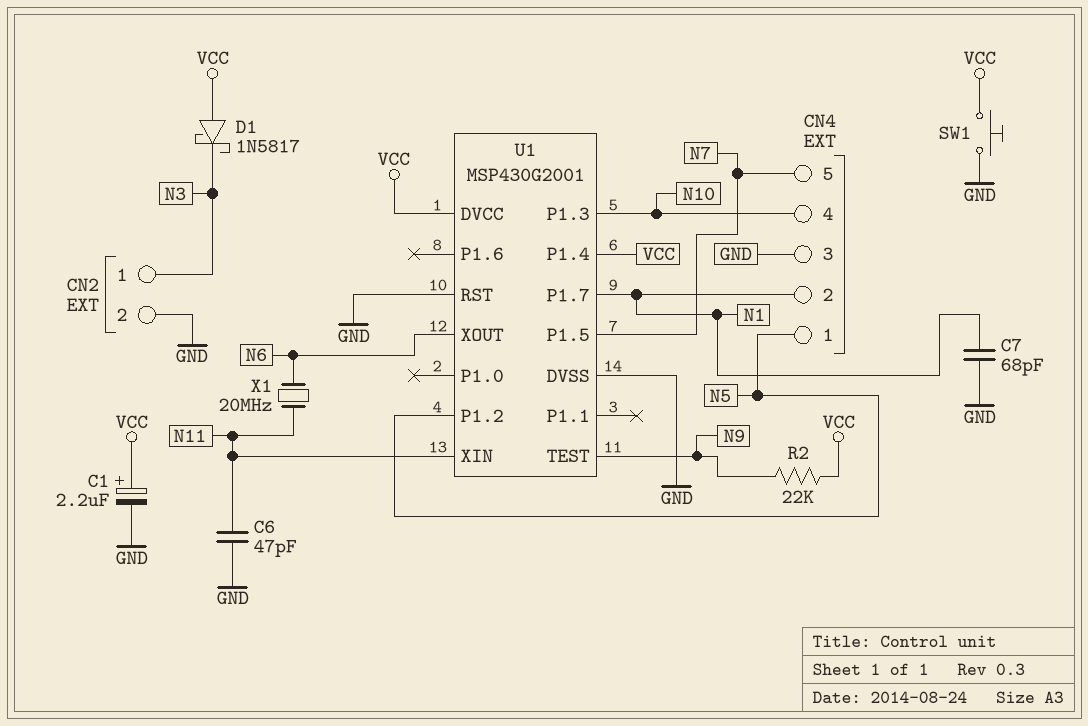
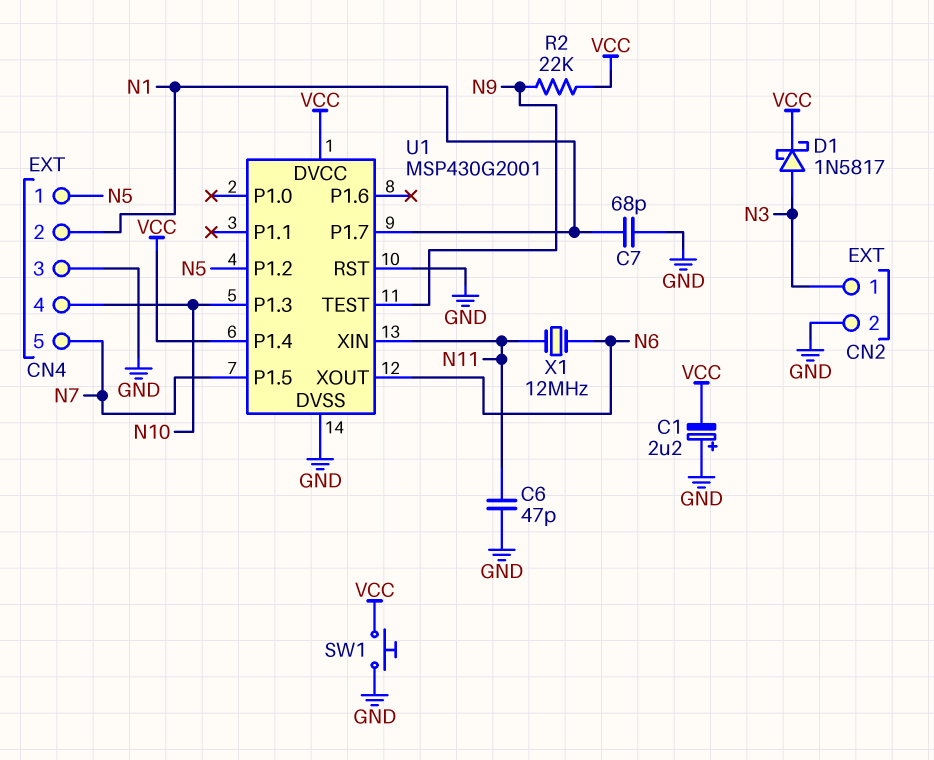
C1: 2.2uF (plus VCC, minus GND) -> 2.2uF (plus GND, minus VCC)
D1: schottky 1N5817 (A VCC, K N3) -> schottky 1N5817 (A N3, K VCC)
X1: 20MHz (N6, N11) -> 12MHz (N6, N11)

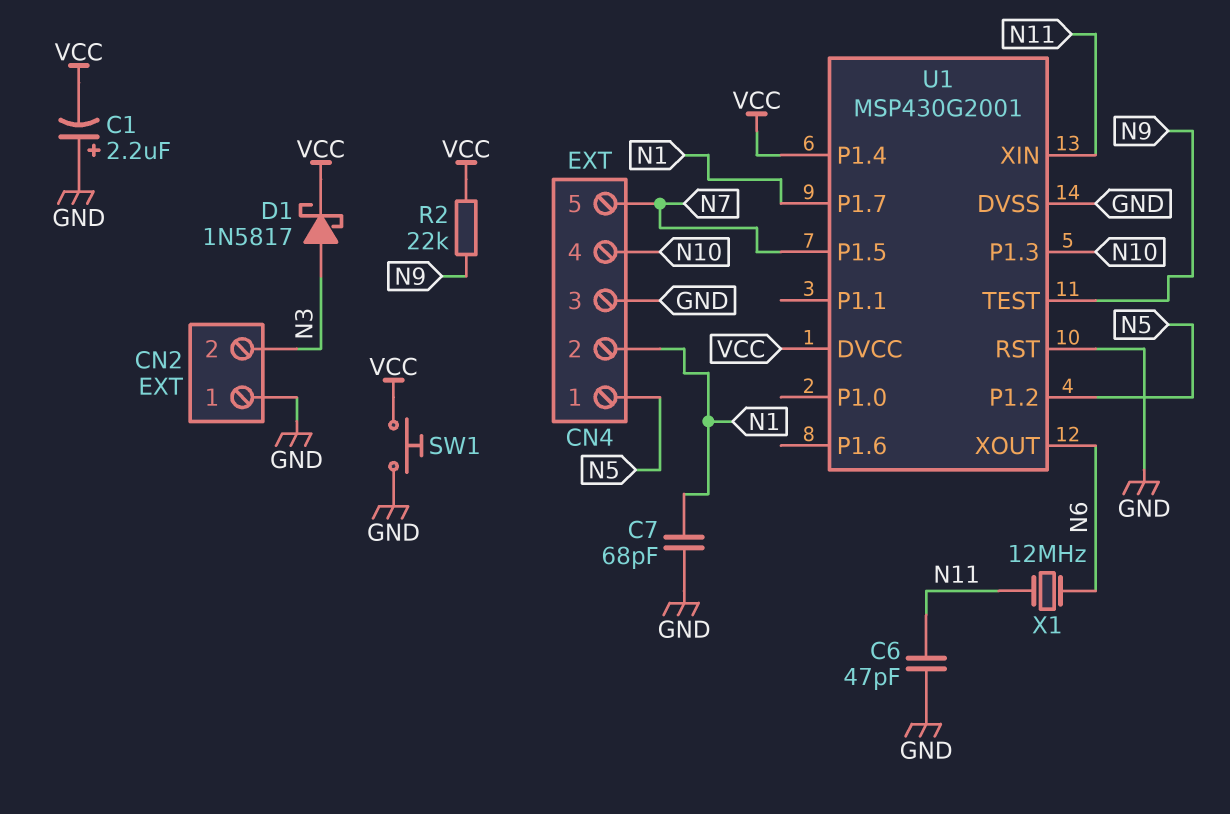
CN2 pin 1: N3 -> GND
CN2 pin 2: GND -> N3

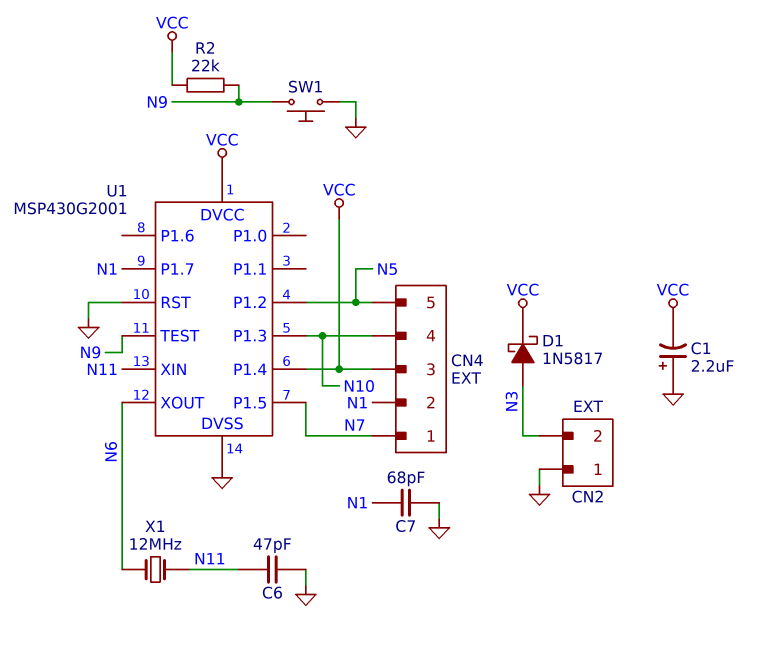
CN4 pin 1: N5 -> N7
CN4 pin 3: GND -> VCC
CN4 pin 5: N7 -> N5
SW1: button (GND, VCC) -> button (GND, N9)

